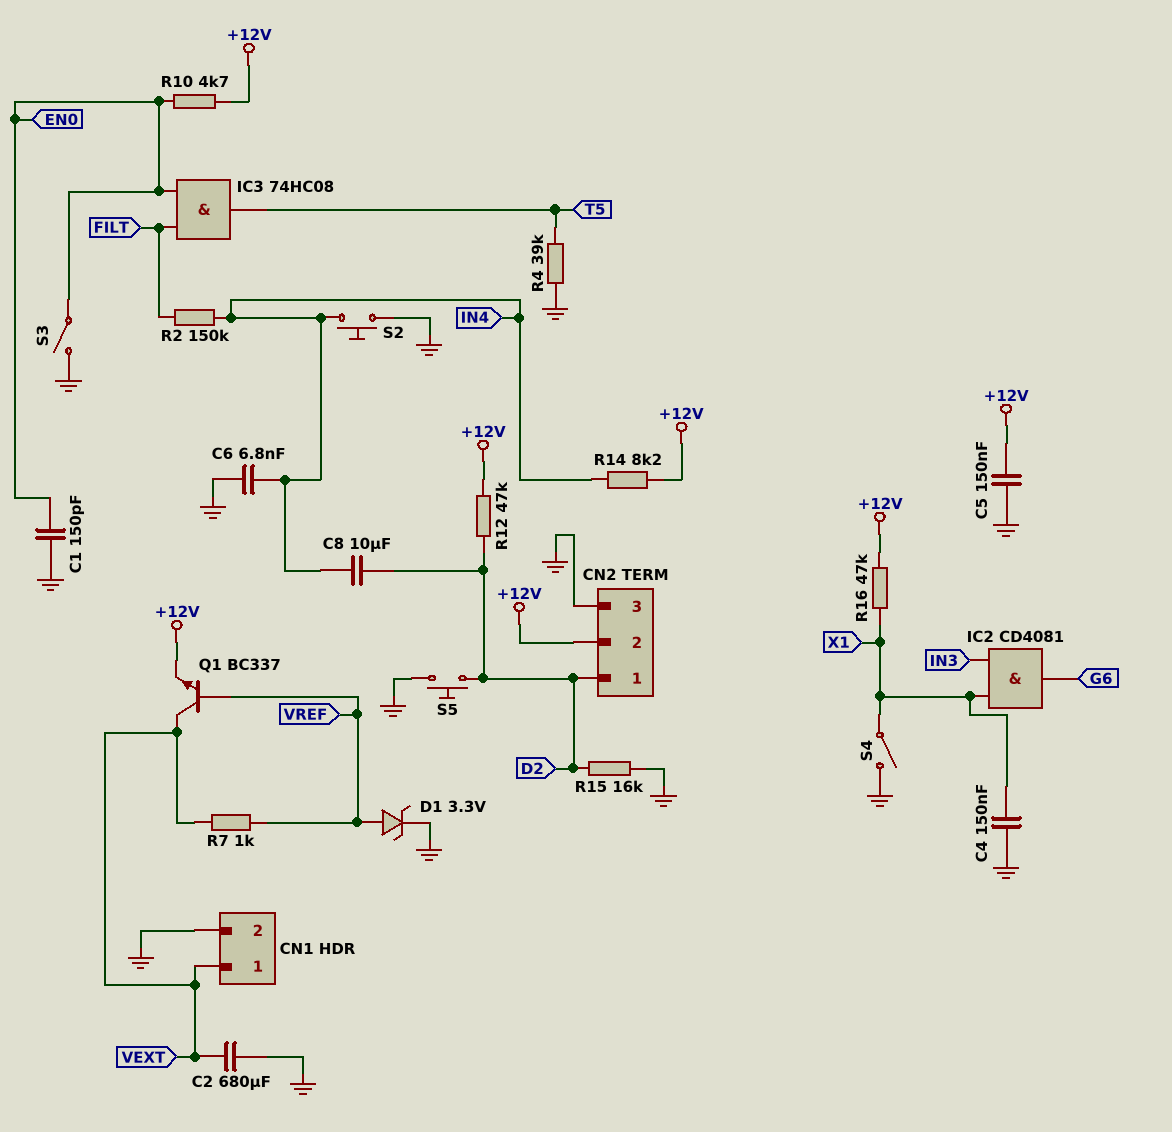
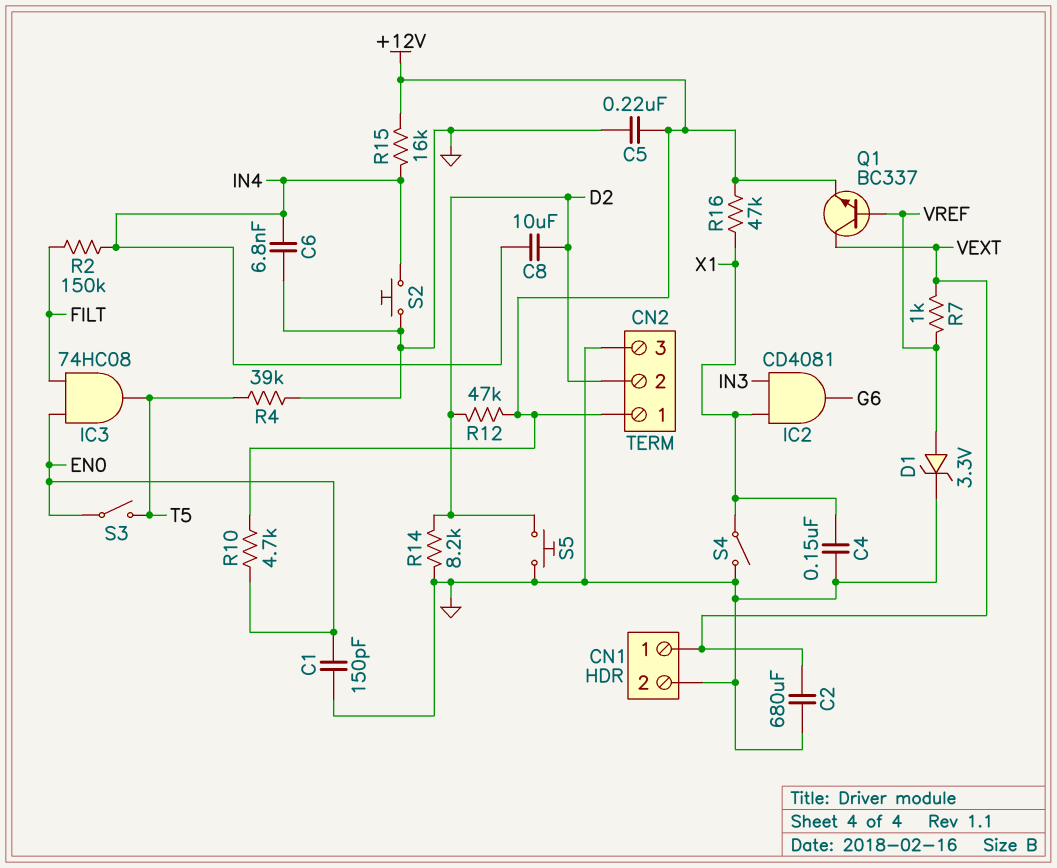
C5: 150nF (+12V, GND) -> 220nF (+12V, GND)
CN2 pin 1: D2 -> +12V
CN2 pin 2: +12V -> D2
R14: 8.2k (+12V, IN4) -> 8.2k (D2, GND)
R15: 16k (D2, GND) -> 16k (+12V, IN4)
S3: switch (EN0, GND) -> switch (EN0, T5)

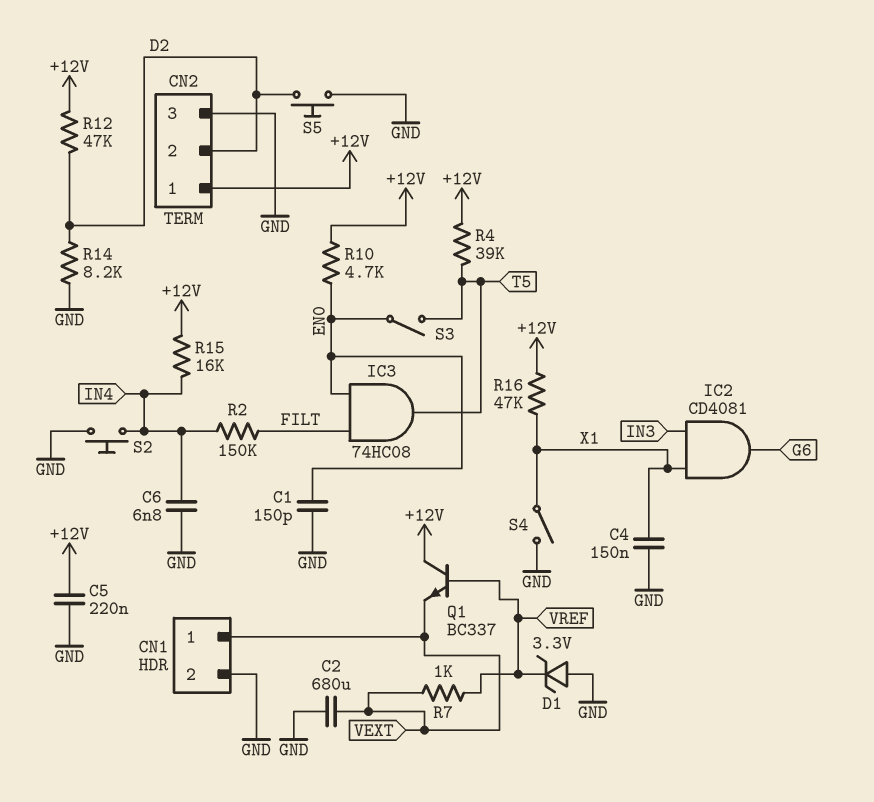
C8: 10uF (D2, IN4) -> none
D1: zener 3.3V (A VREF, K GND) -> zener 3.3V (A GND, K VREF)
Q1: NPN BC337 (B VREF, C VEXT, E +12V) -> NPN BC337 (B VREF, C +12V, E VEXT)
R4: 39k (GND, T5) -> 39k (+12V, T5)

